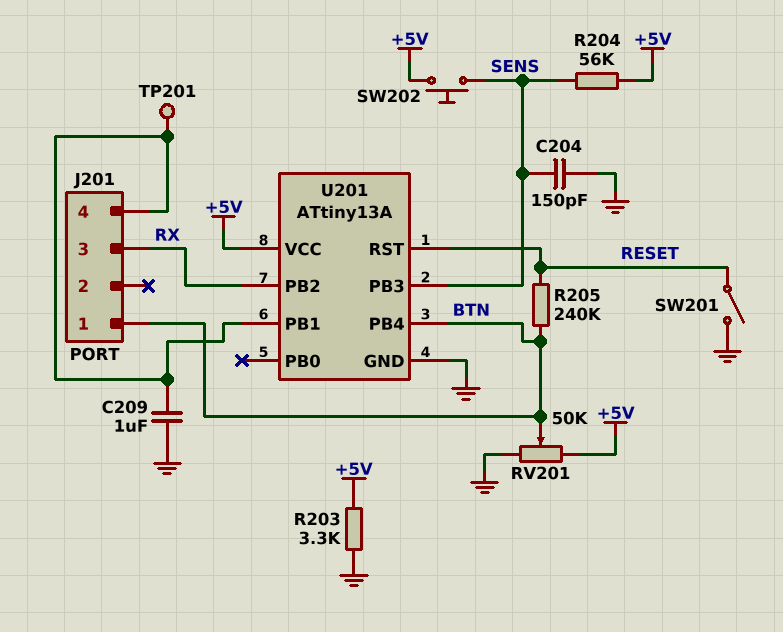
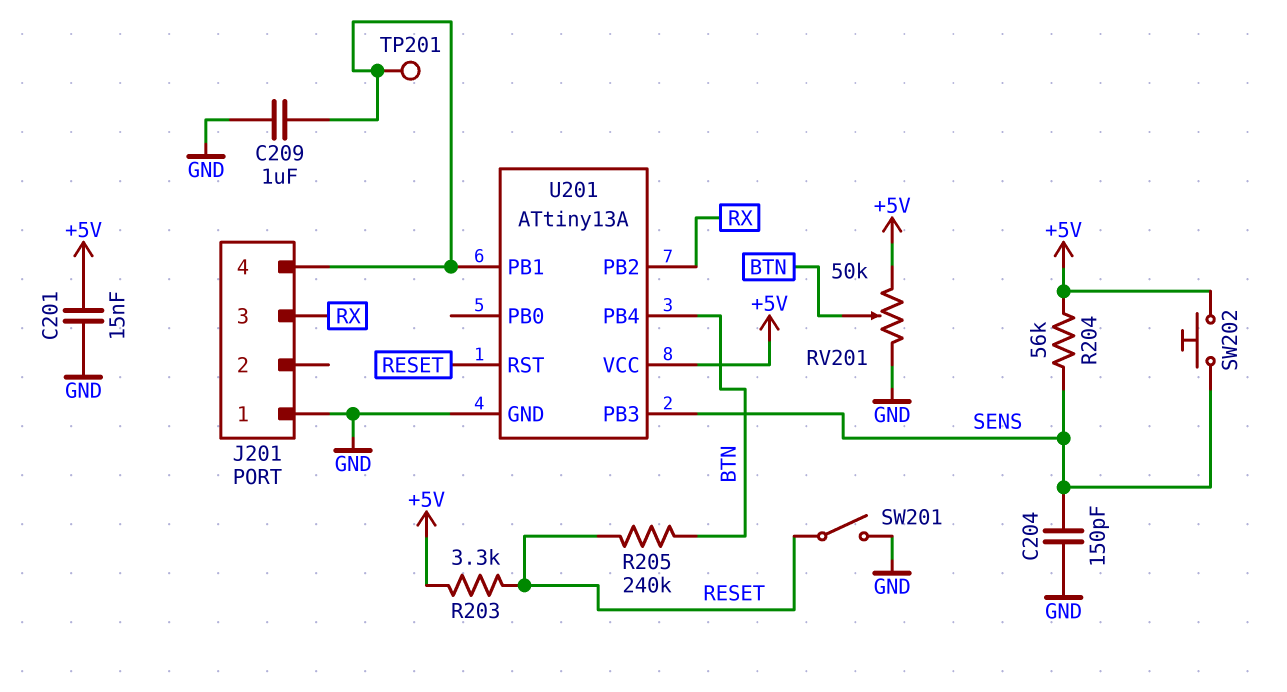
C201: none -> 15nF (+5V, GND)
J201 pin 1: BTN -> GND
R203: 3.3k (+5V, GND) -> 3.3k (+5V, RESET)

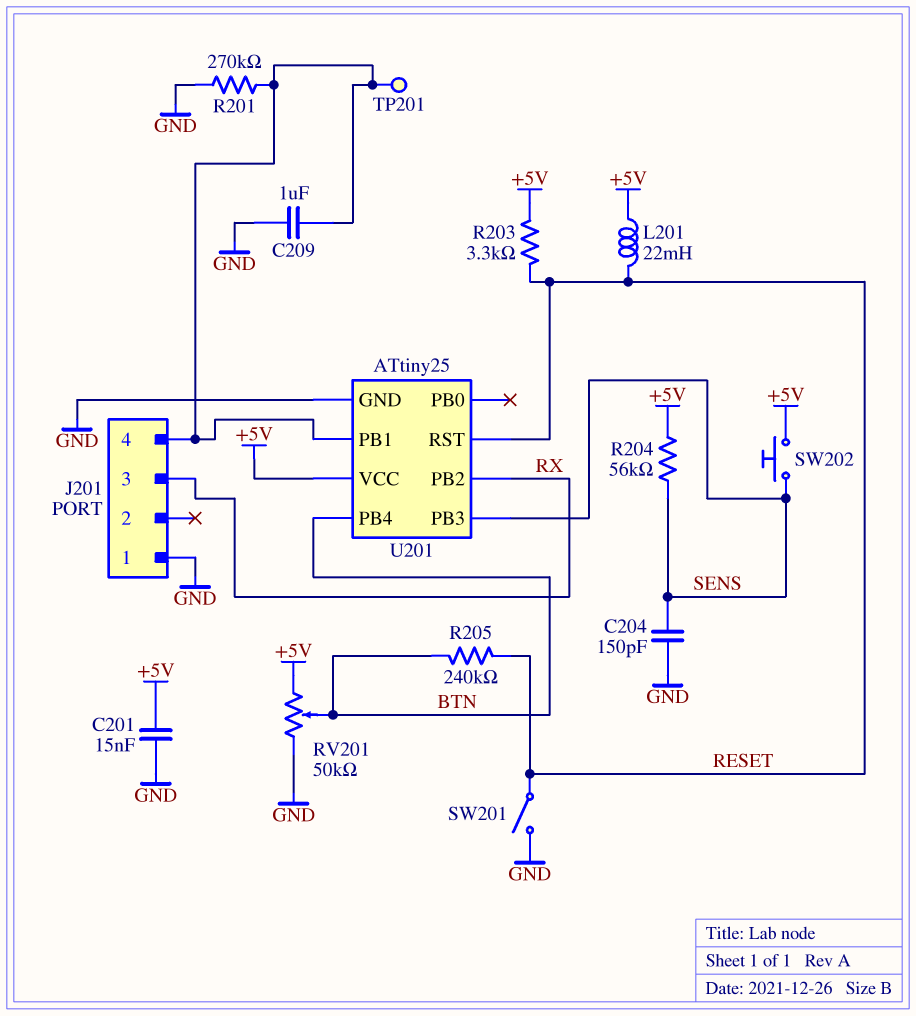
L201: none -> 22mH (+5V, RESET)
R201: none -> 270k (GND, J201/4)
U201: ATtiny13A -> ATtiny25

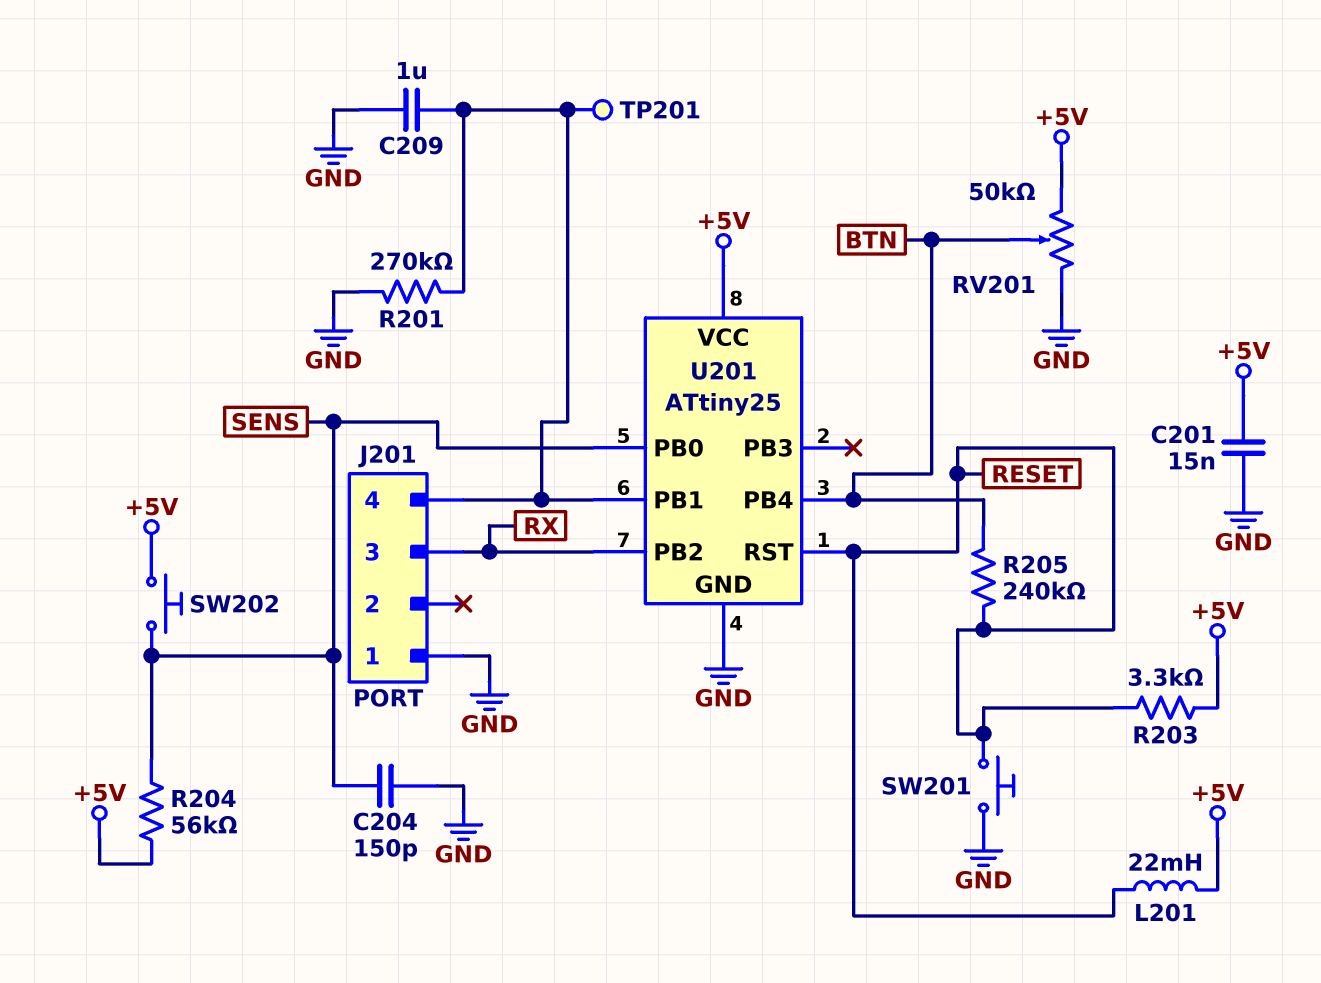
SW201: switch (GND, RESET) -> button (GND, RESET)
U201 pin PB0: none -> SENS
U201 pin PB3: SENS -> none

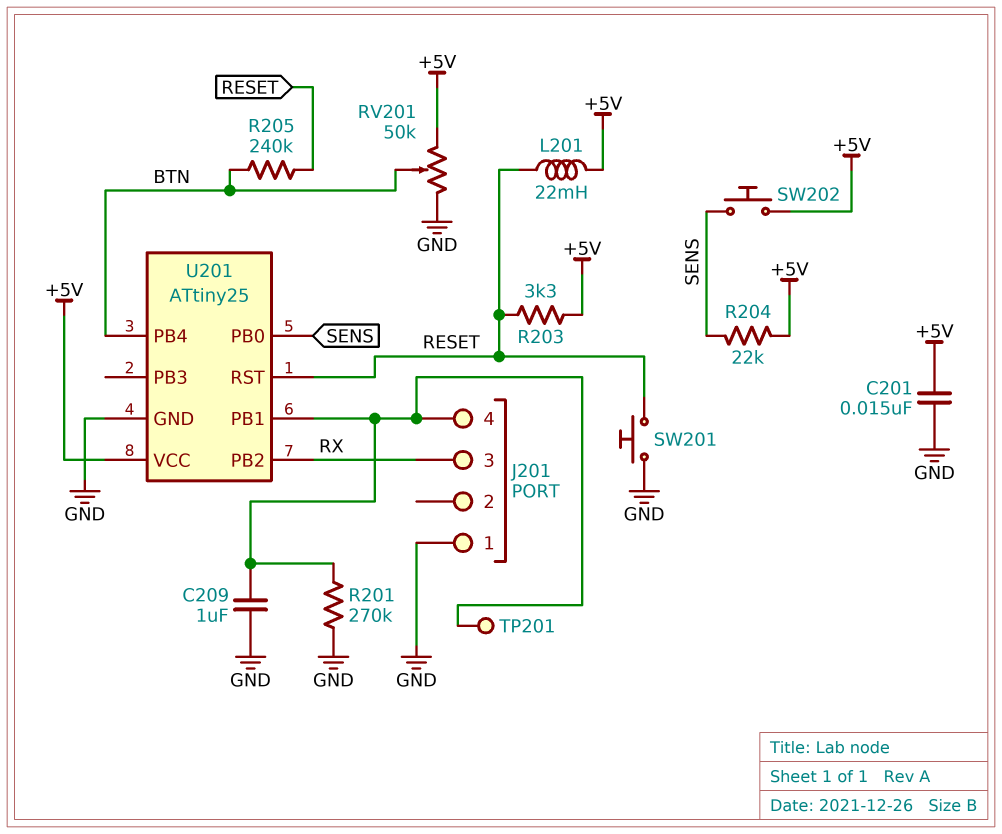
C204: 150pF (GND, SENS) -> none
R204: 56k (+5V, SENS) -> 22k (+5V, SENS)

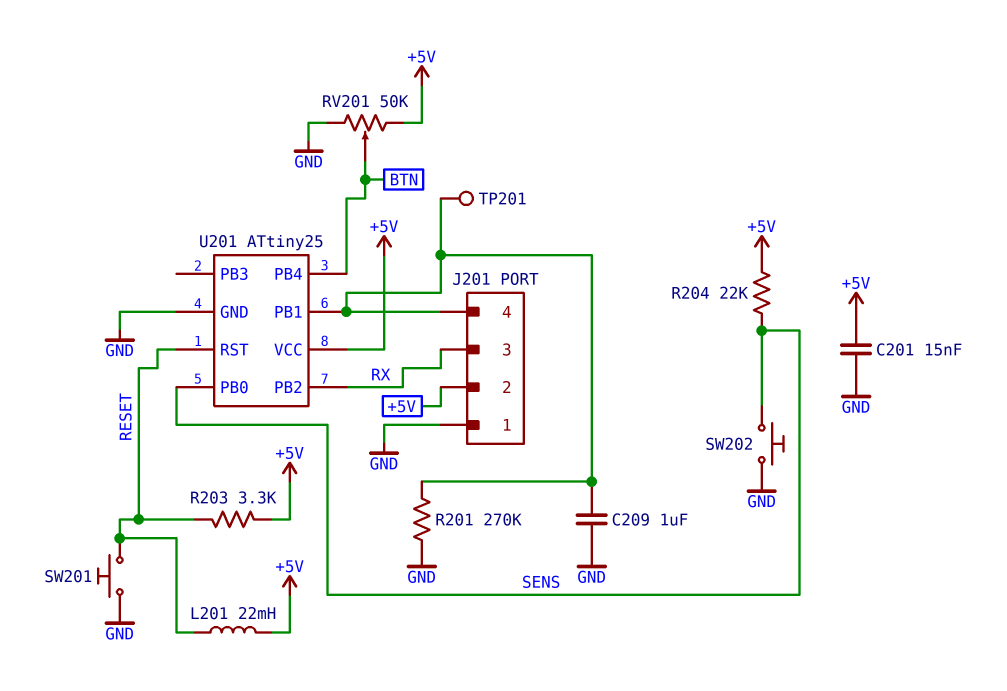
J201 pin 2: none -> +5V
R205: 240k (BTN, RESET) -> none
SW202: button (+5V, SENS) -> button (GND, SENS)

